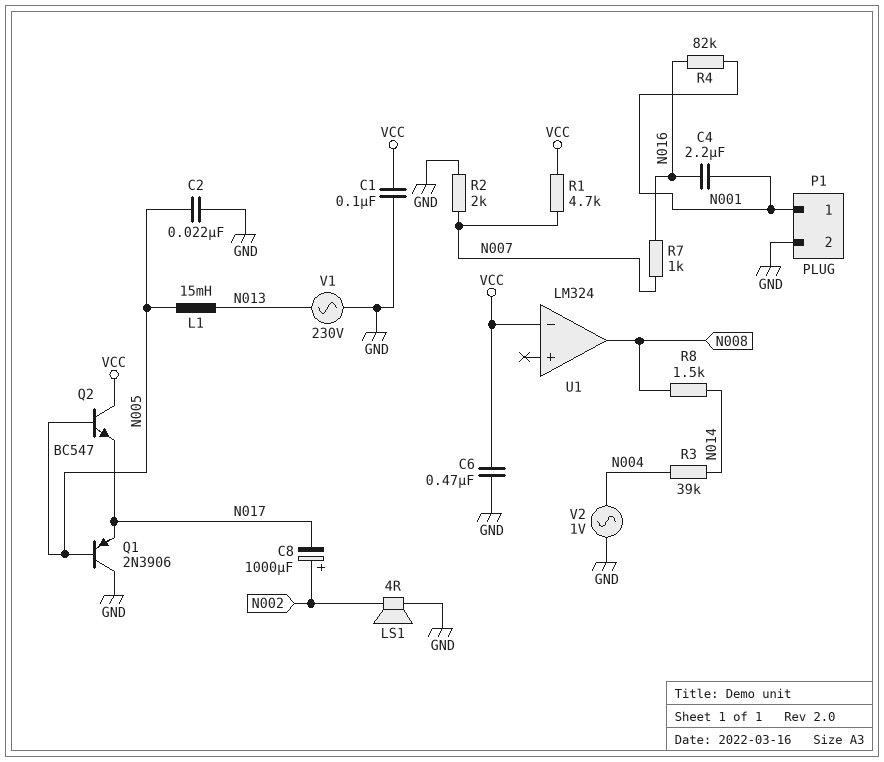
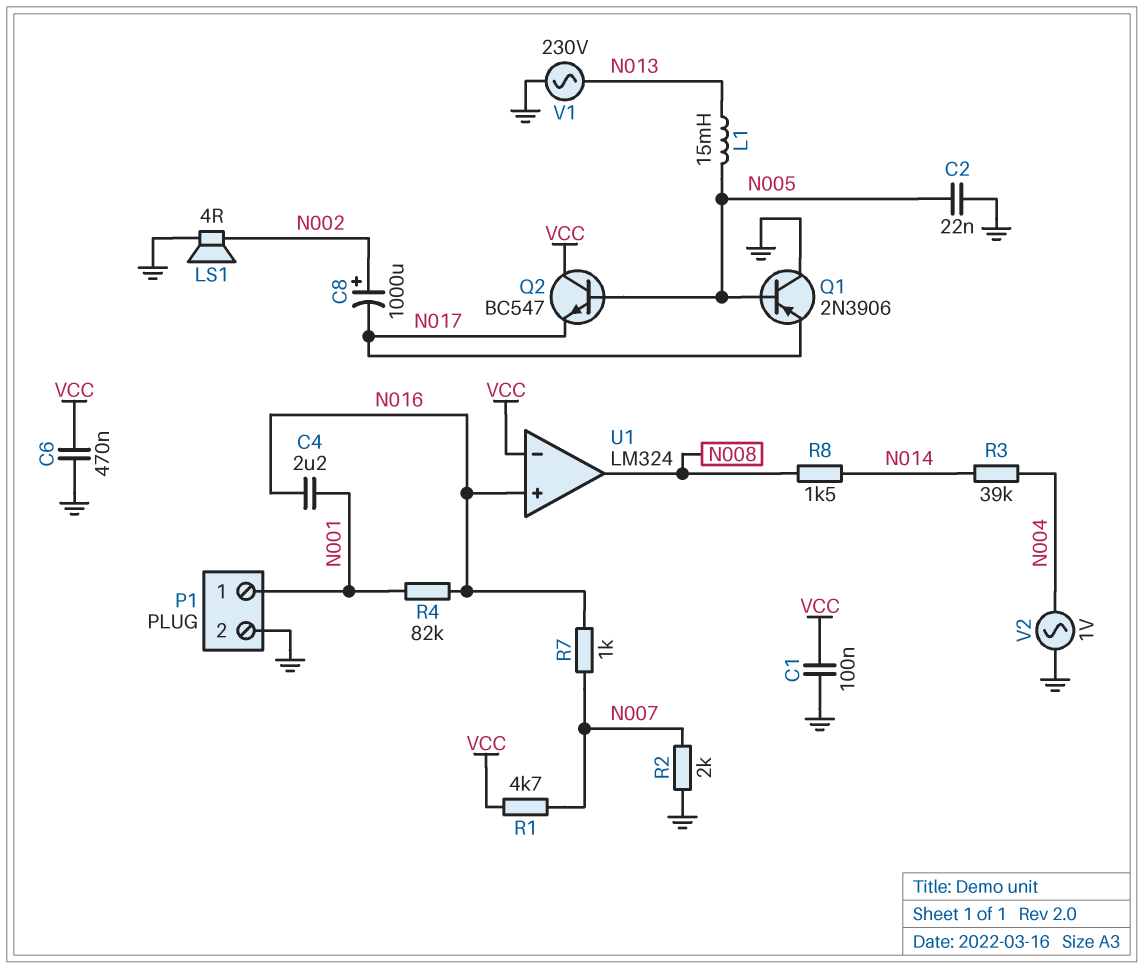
U1 pin in+: none -> N016

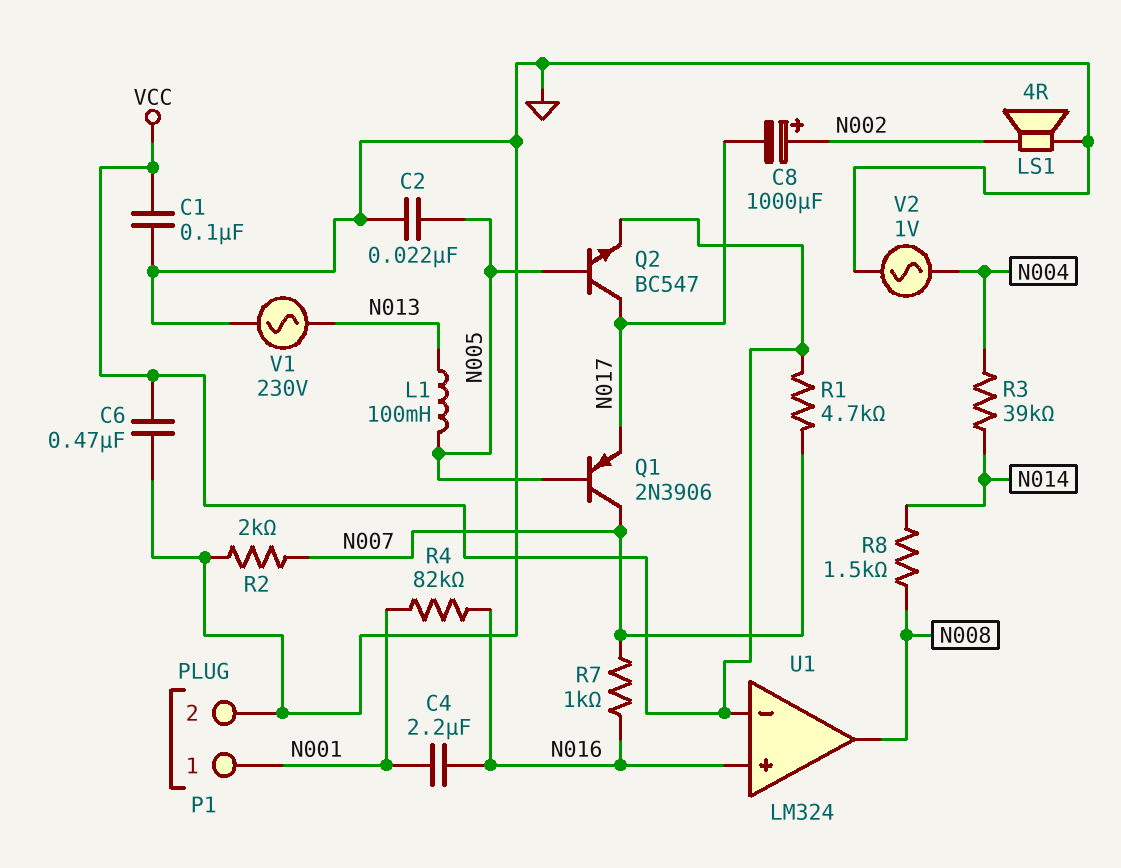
L1: 15mH (N005, N013) -> 100mH (N005, N013)
Q1: PNP 2N3906 (B N005, C GND, E N017) -> PNP 2N3906 (B N005, C N007, E N017)
Q2: NPN BC547 (B N005, C VCC, E N017) -> NPN BC547 (B N005, C N017, E VCC)

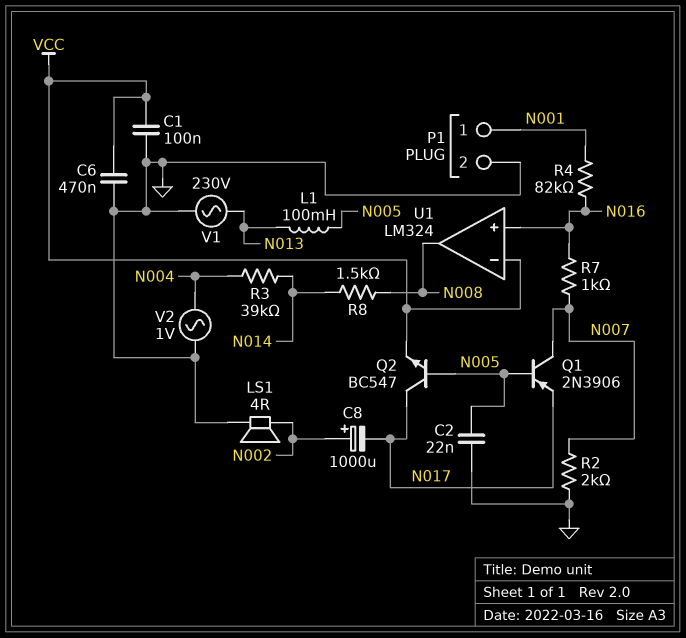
C4: 2.2uF (N001, N016) -> none
R1: 4.7k (N007, VCC) -> none

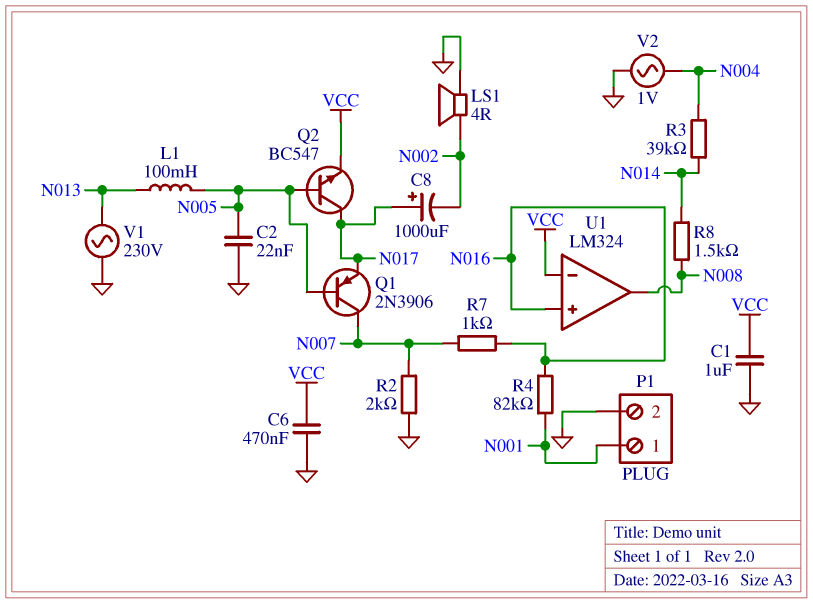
C1: 100nF (GND, VCC) -> 1uF (GND, VCC)
C8: 1000uF (plus N002, minus N017) -> 1000uF (plus N017, minus N002)

